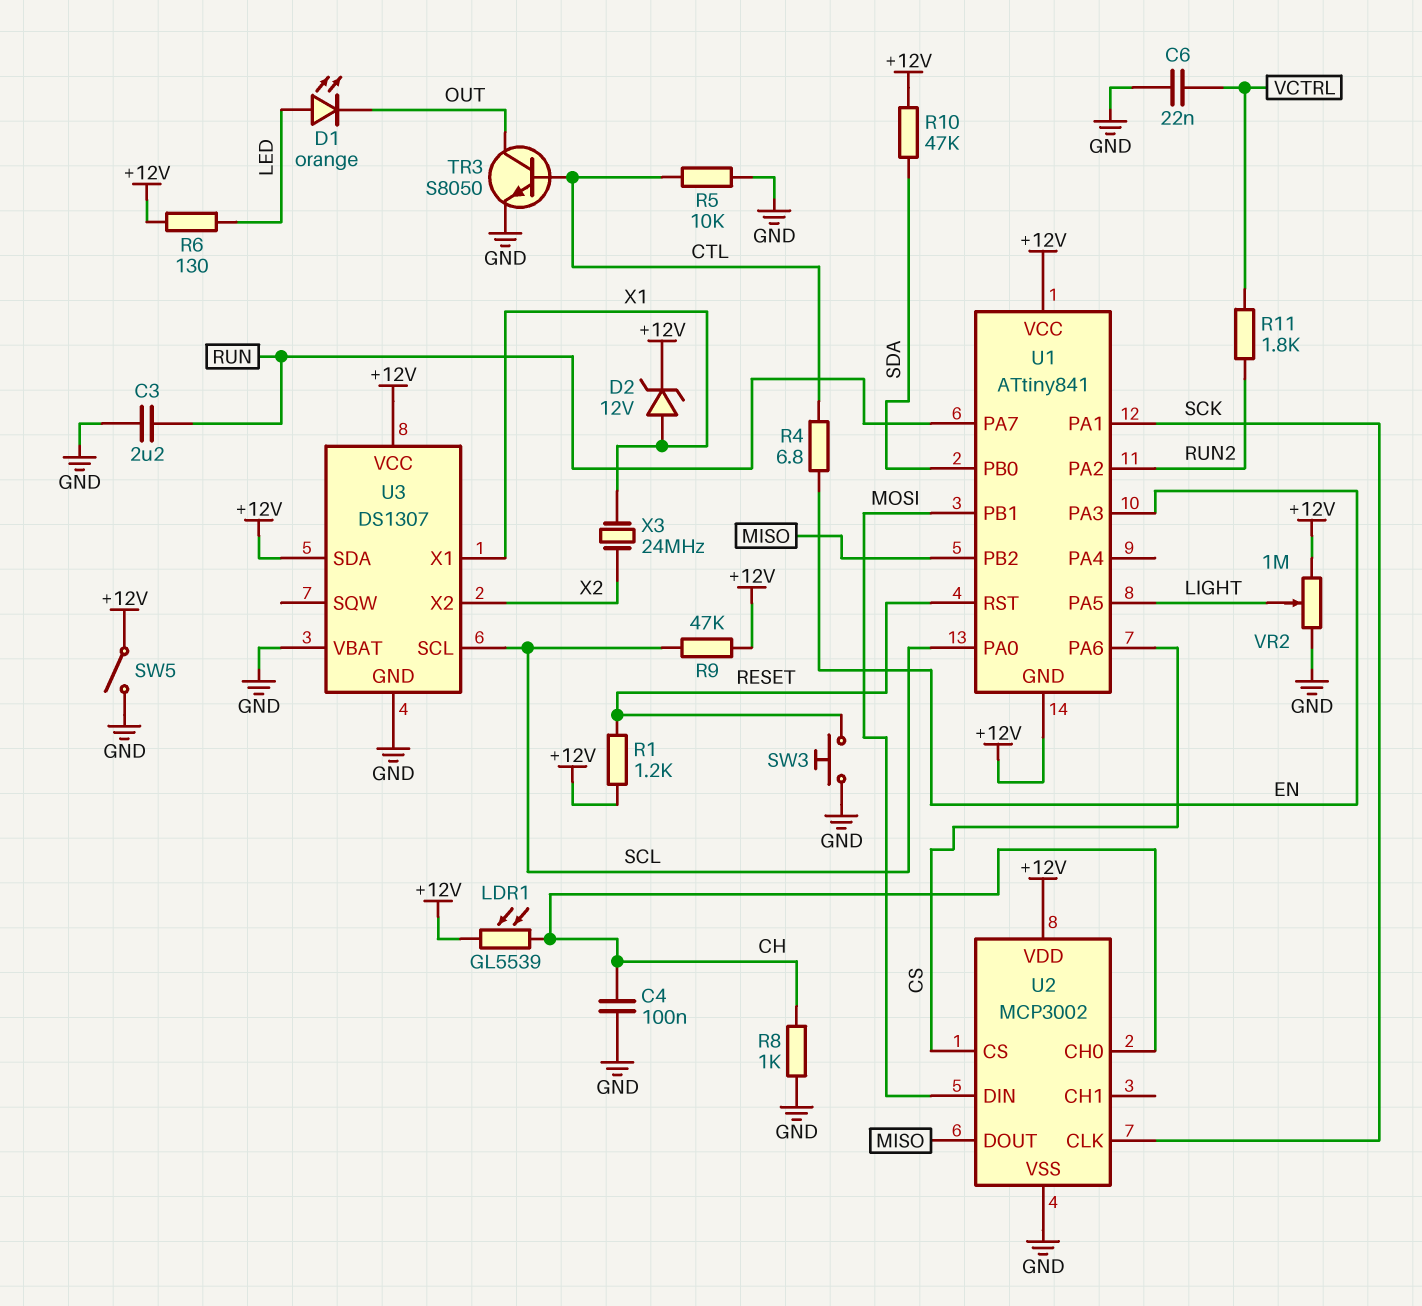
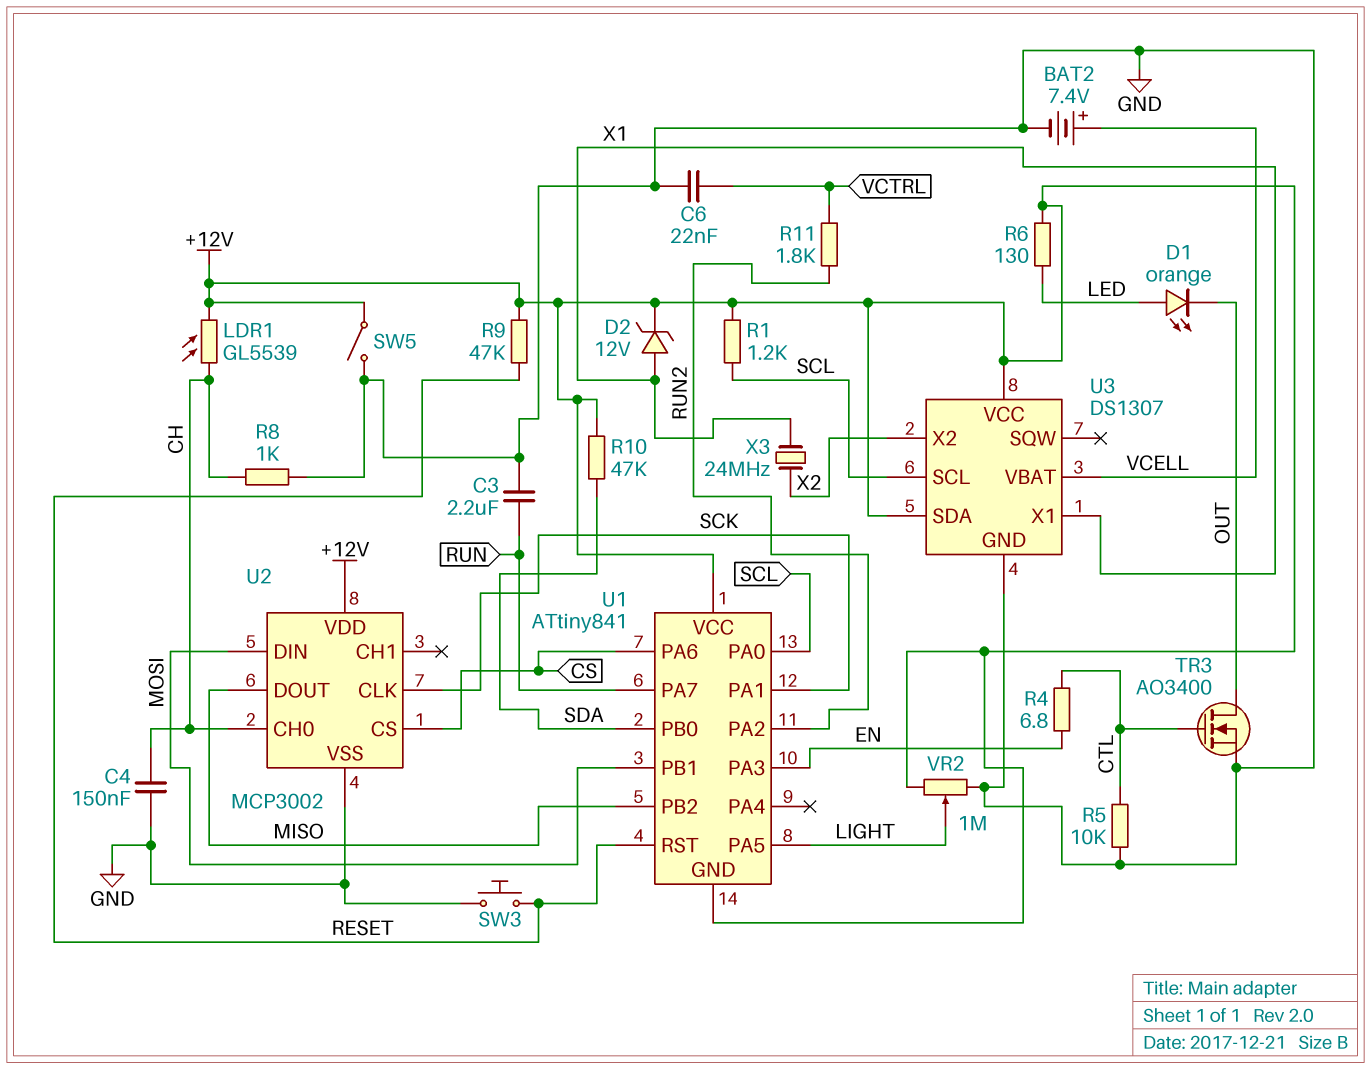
BAT2: none -> 7.4V (plus VCELL, minus GND)
C4: 100nF (CH, GND) -> 150nF (CH, GND)
R1: 1.2k (+12V, RESET) -> 1.2k (+12V, SCL)
R9: 47k (+12V, SCL) -> 47k (+12V, RESET)
TR3: NPN S8050 (B CTL, C OUT, E GND) -> NMOS AO3400 (G CTL, D OUT, S GND)
U3 pin VBAT: GND -> VCELL

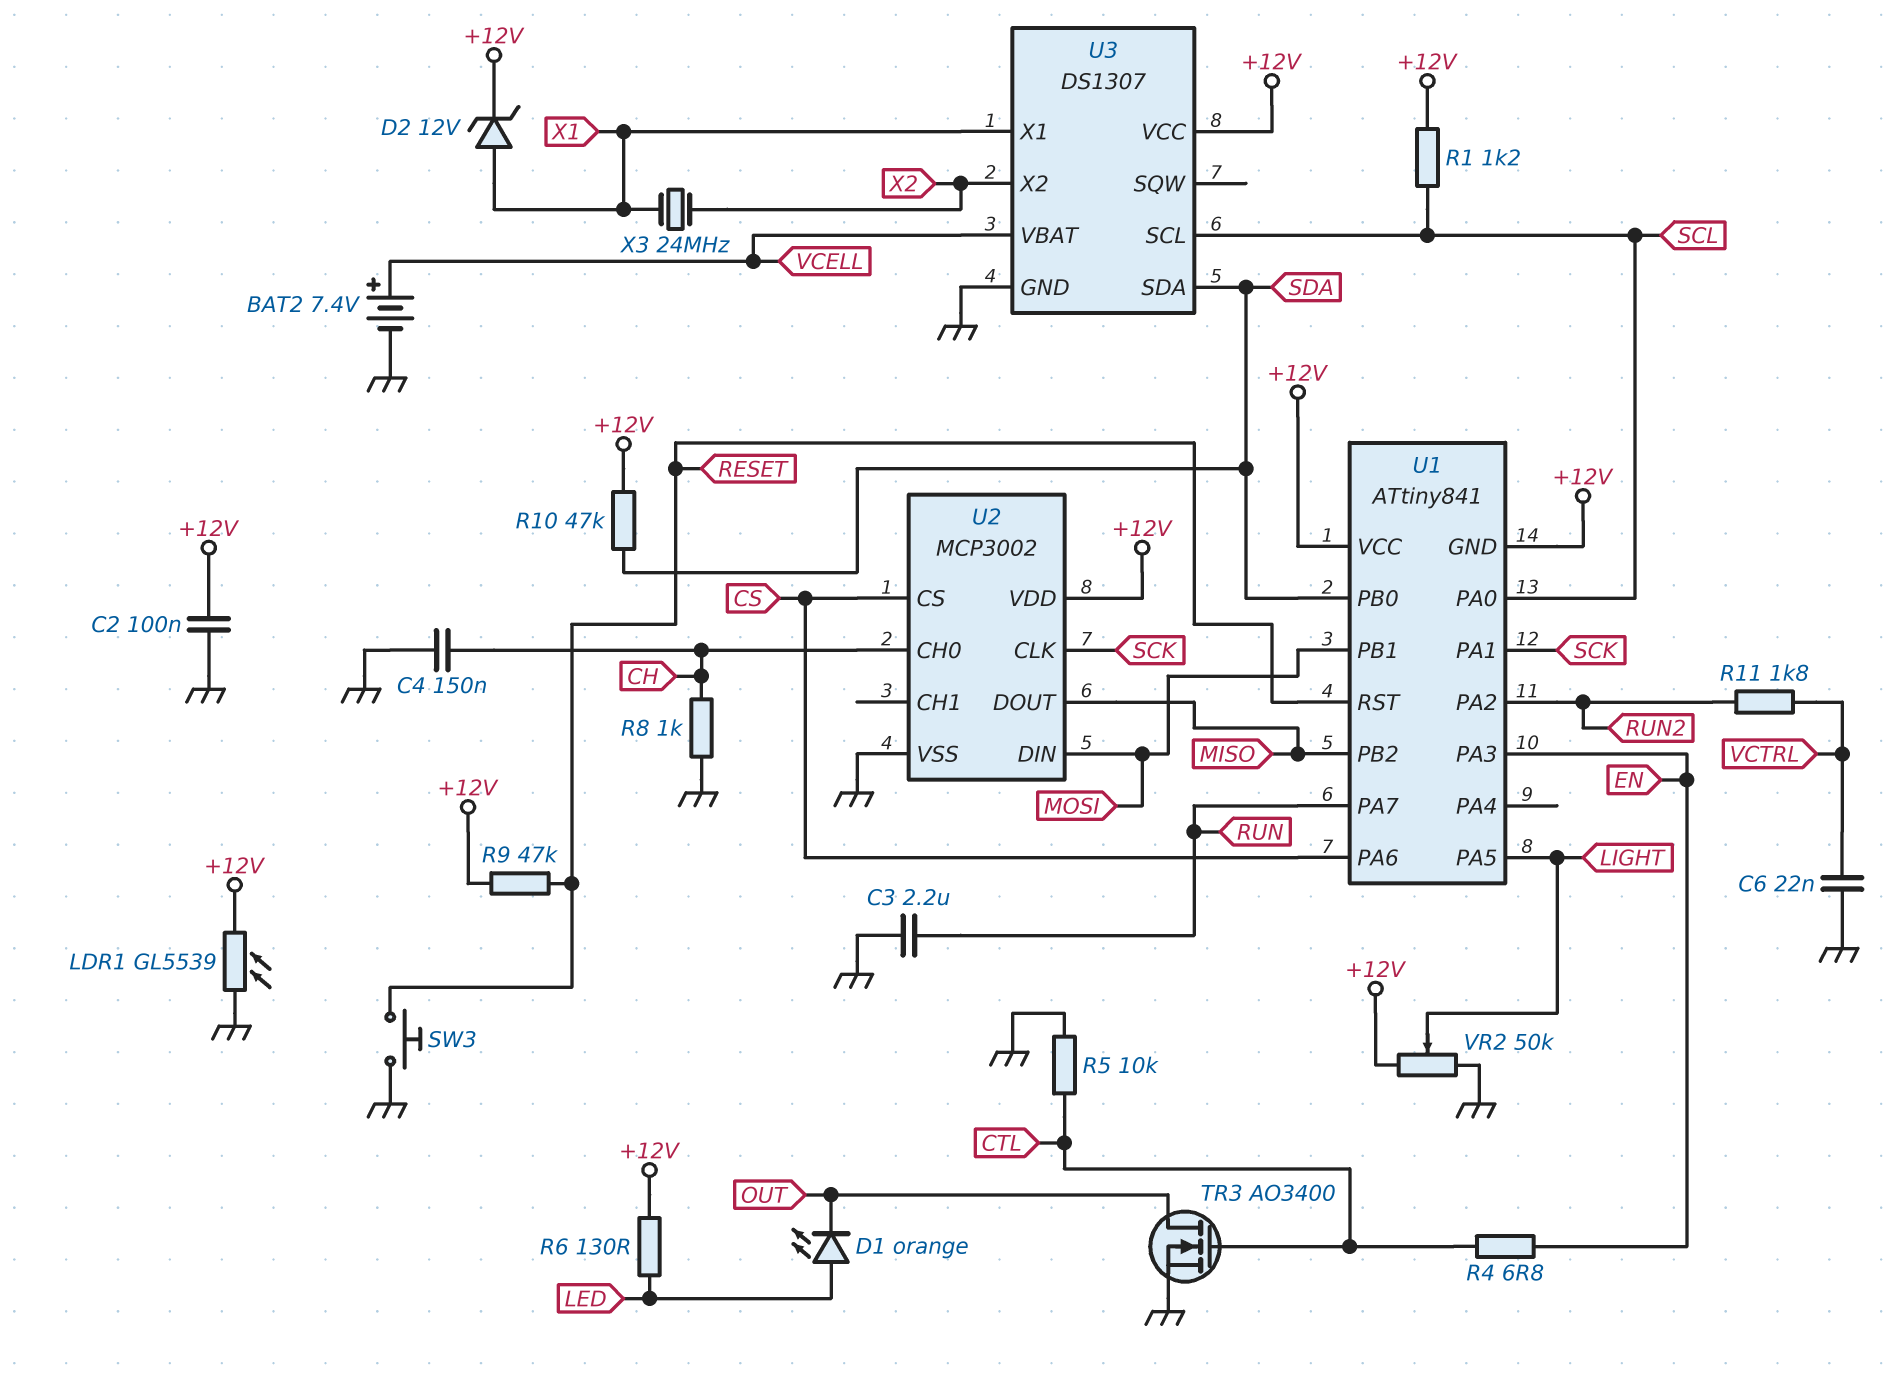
C2: none -> 100nF (+12V, GND)
LDR1: GL5539 (+12V, CH) -> GL5539 (+12V, GND)
SW5: switch (+12V, GND) -> none
U3 pin SDA: +12V -> SDA
VR2: 1M (+12V, GND, wiper LIGHT) -> 50k (+12V, GND, wiper LIGHT)

